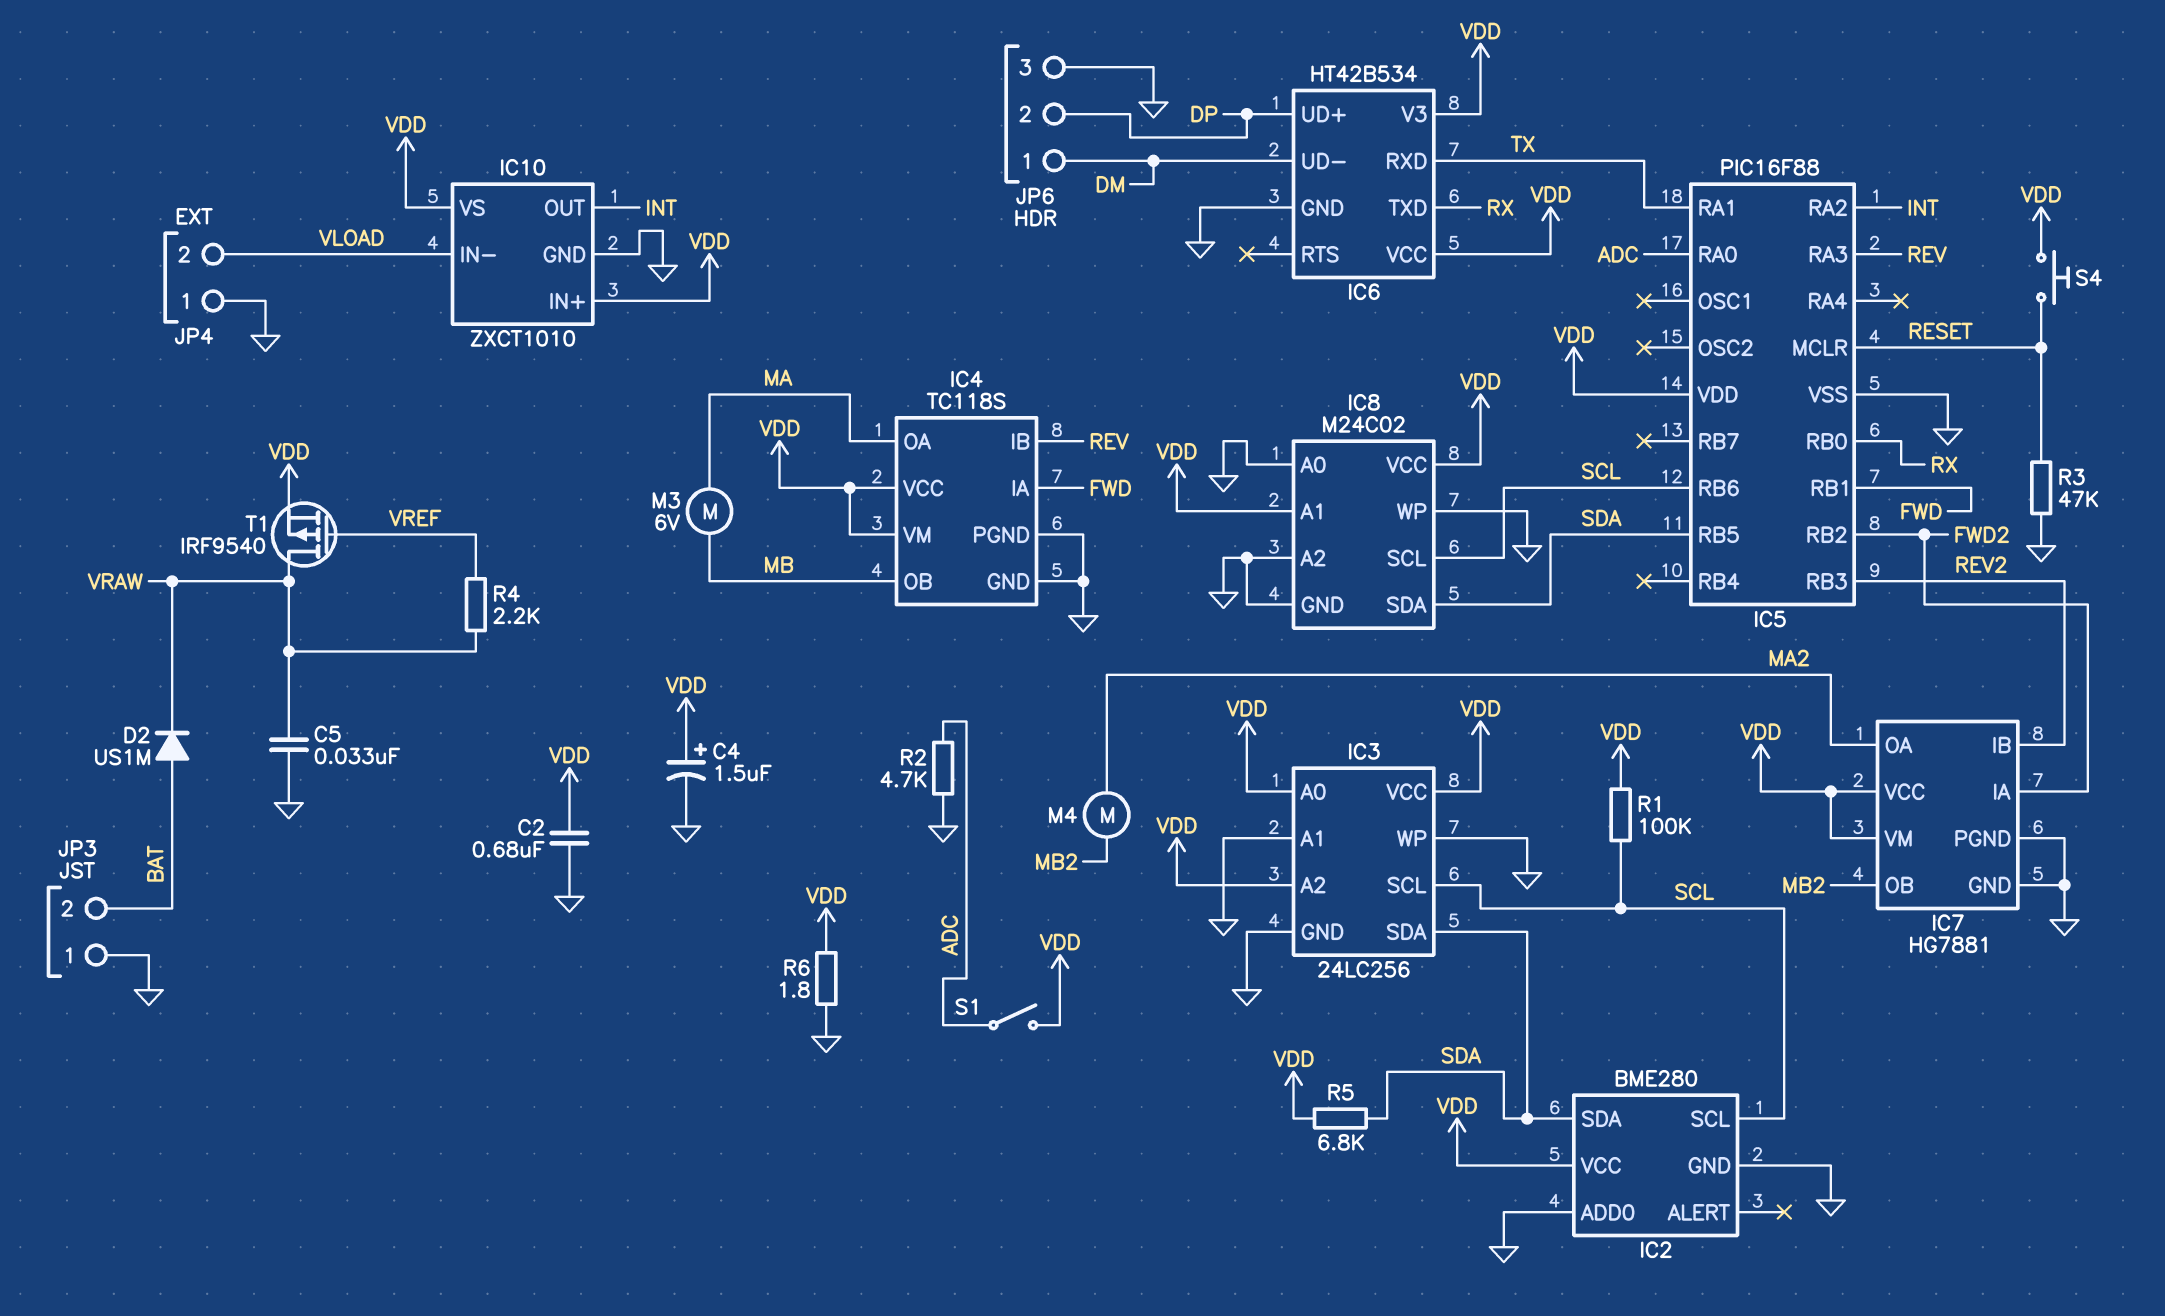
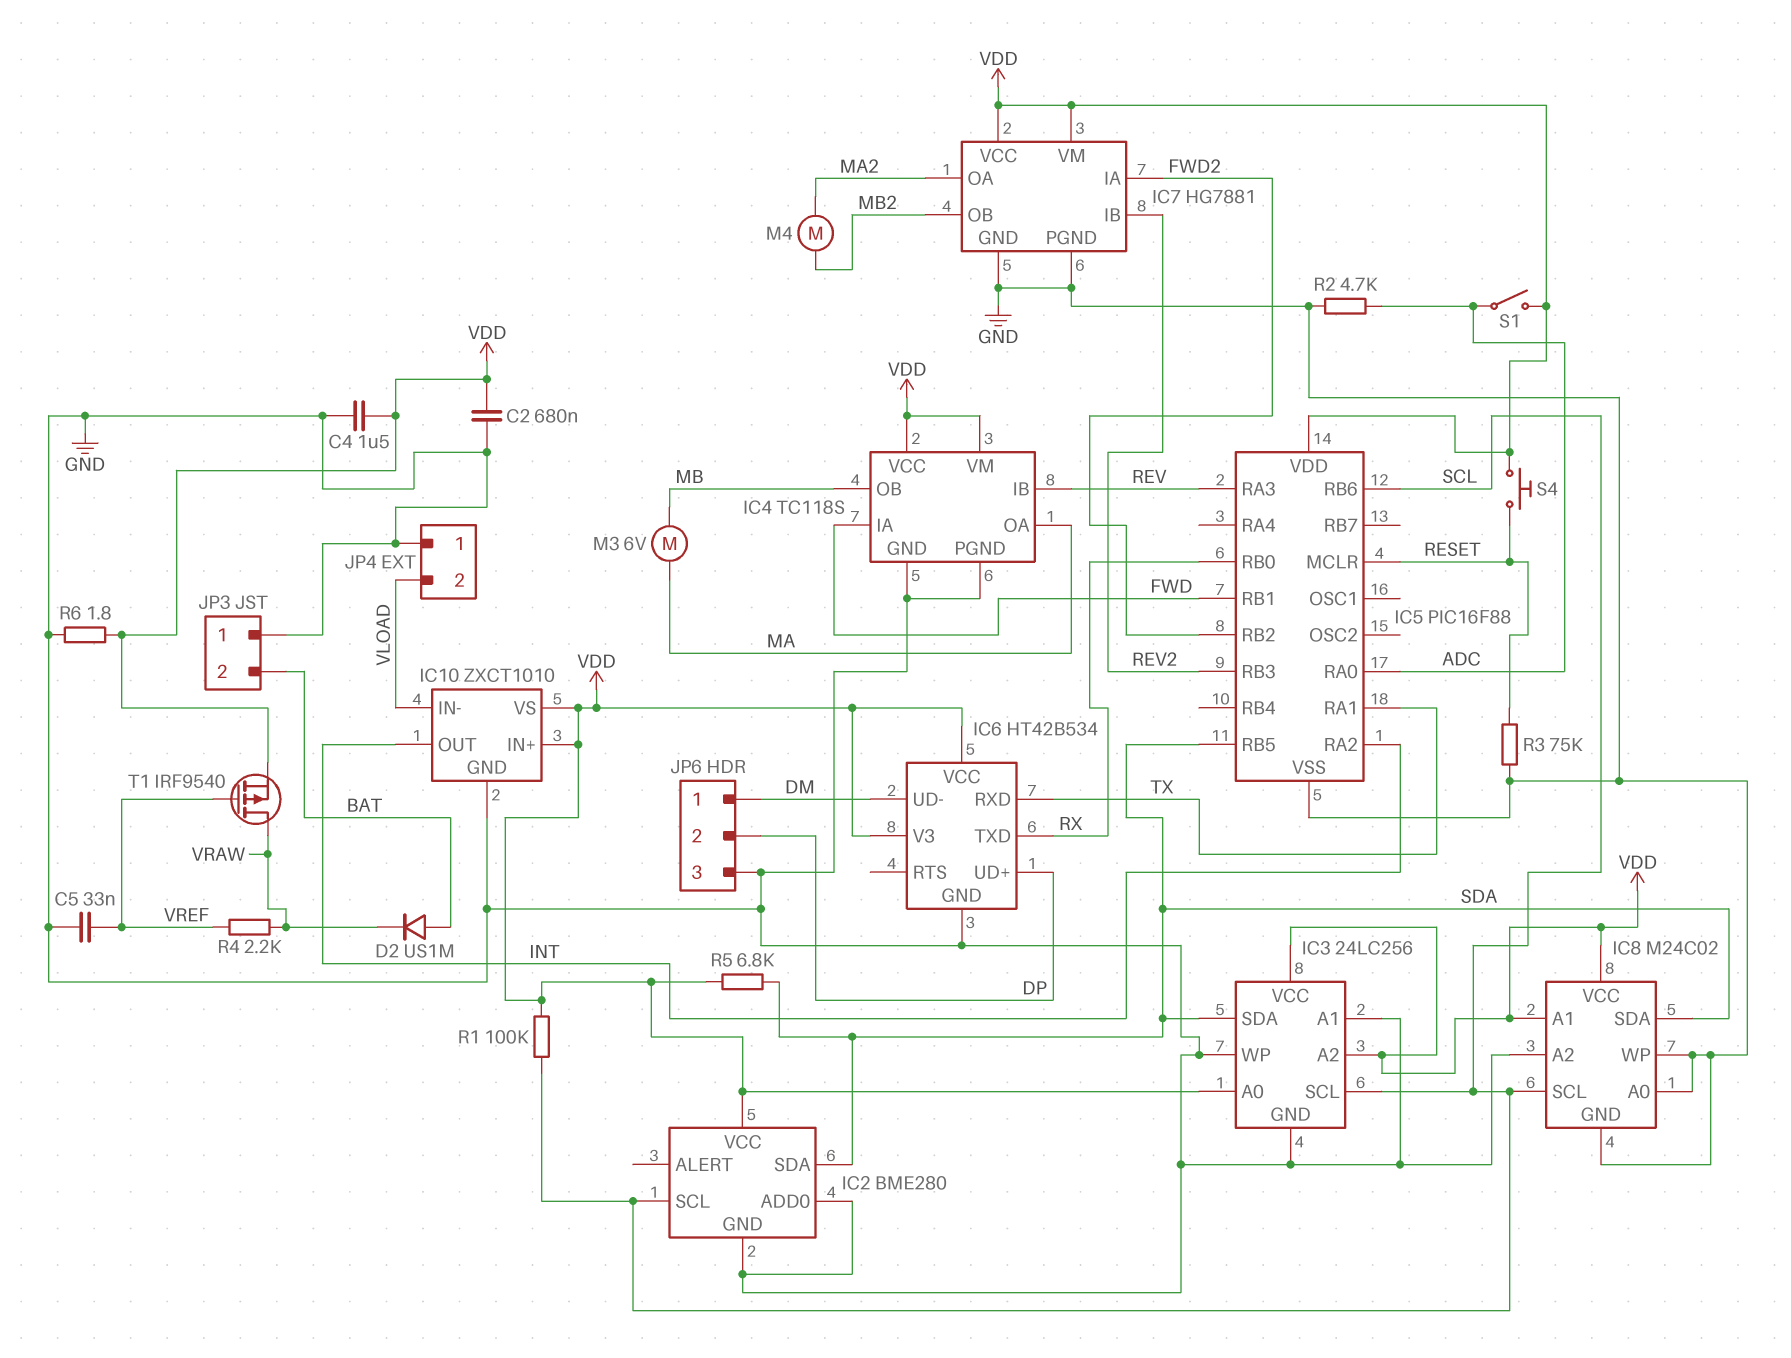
C4: 1.5uF (plus VDD, minus GND) -> 1.5uF (GND, VDD)
C5: 33nF (GND, VRAW) -> 33nF (GND, VREF)
R3: 47k (GND, RESET) -> 75k (GND, RESET)

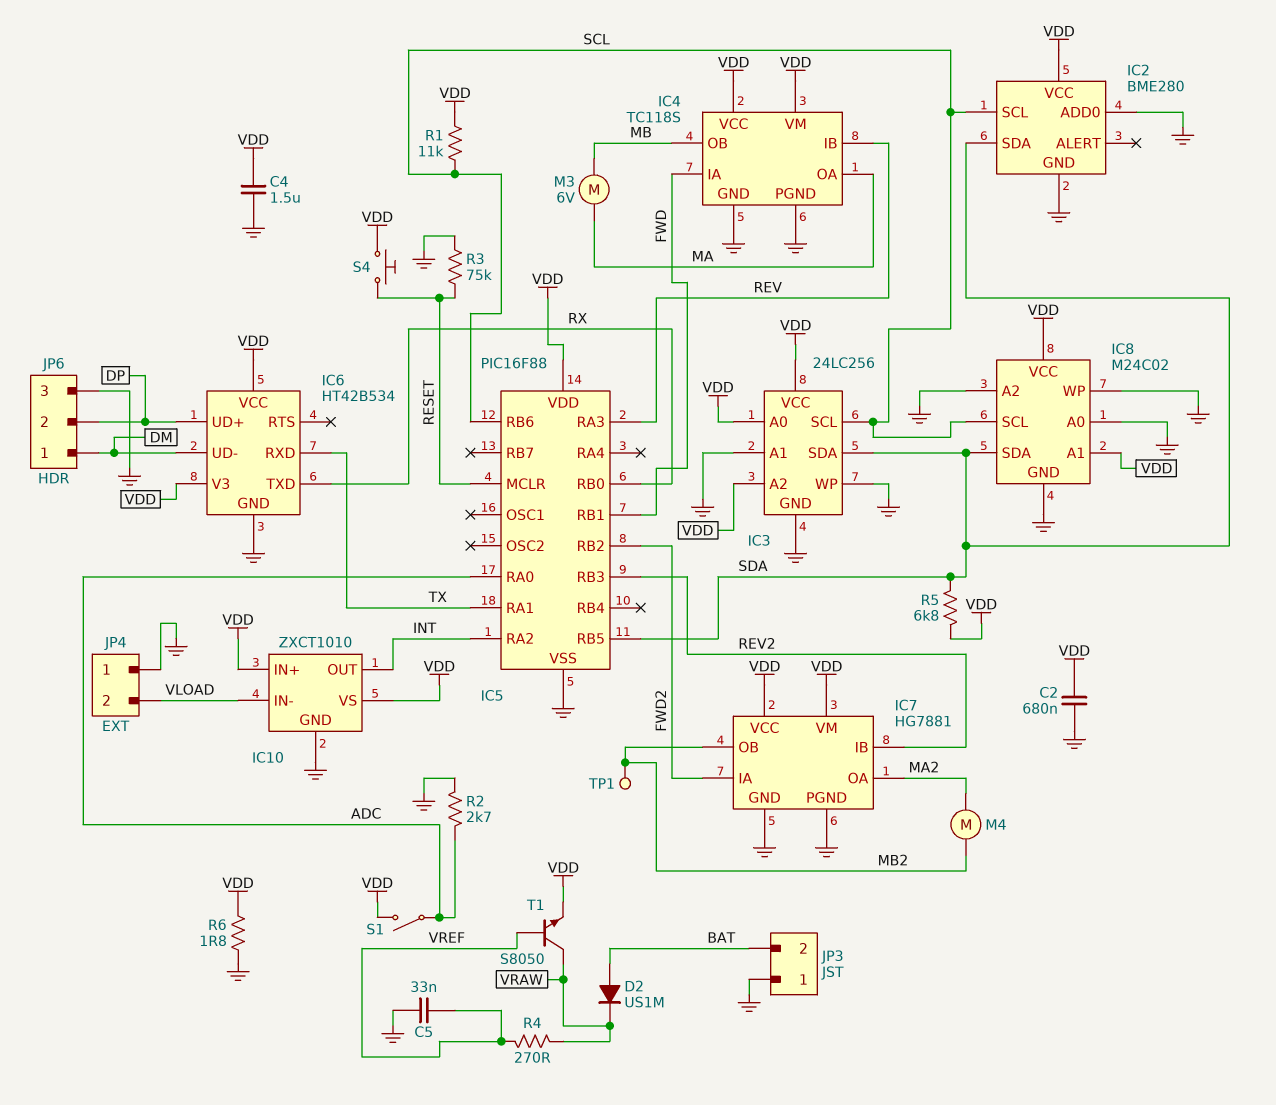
R1: 100k (SCL, VDD) -> 11k (SCL, VDD)
R2: 4.7k (ADC, GND) -> 2.7k (ADC, GND)
R4: 2.2k (VRAW, VREF) -> 270 (VRAW, VREF)
T1: PMOS IRF9540 (G VREF, D VRAW, S VDD) -> NPN S8050 (B VREF, C VRAW, E VDD)
TP1: none -> test point (MB2)

